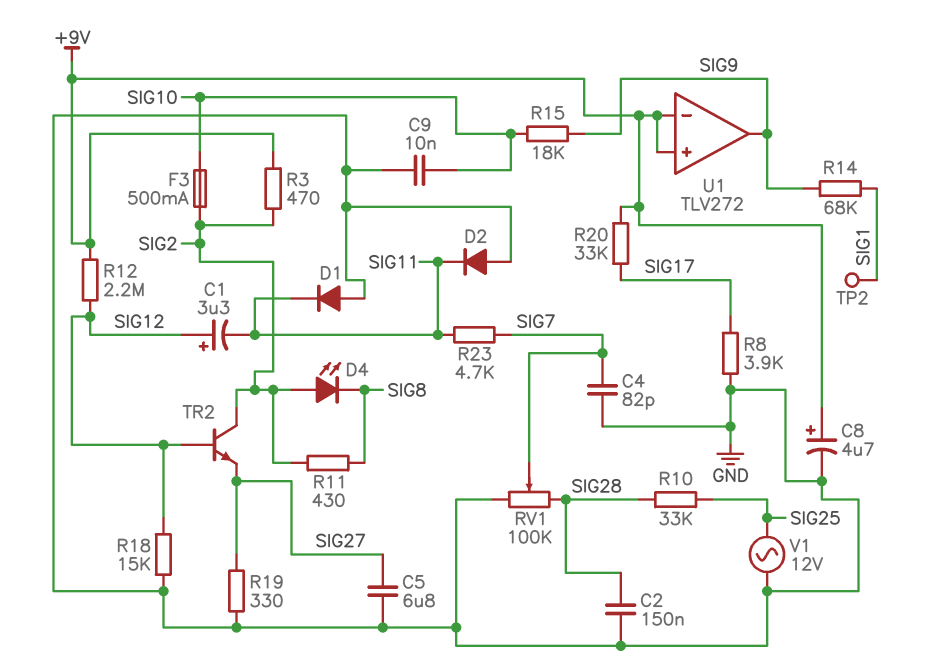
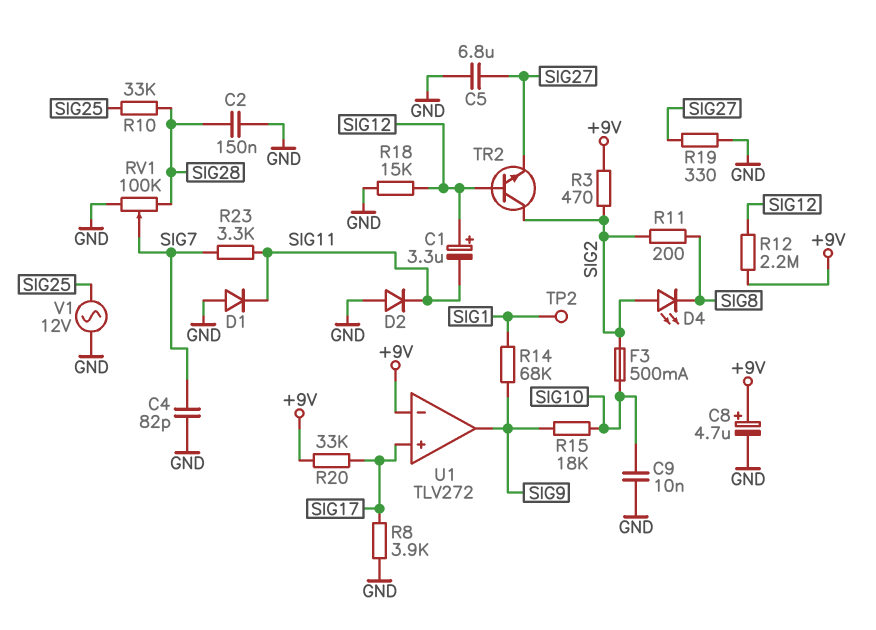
R11: 430 (SIG2, SIG8) -> 200 (SIG2, SIG8)
R23: 4.7k (SIG7, SIG11) -> 3.3k (SIG7, SIG11)
U1 pin in+: +9V -> SIG17

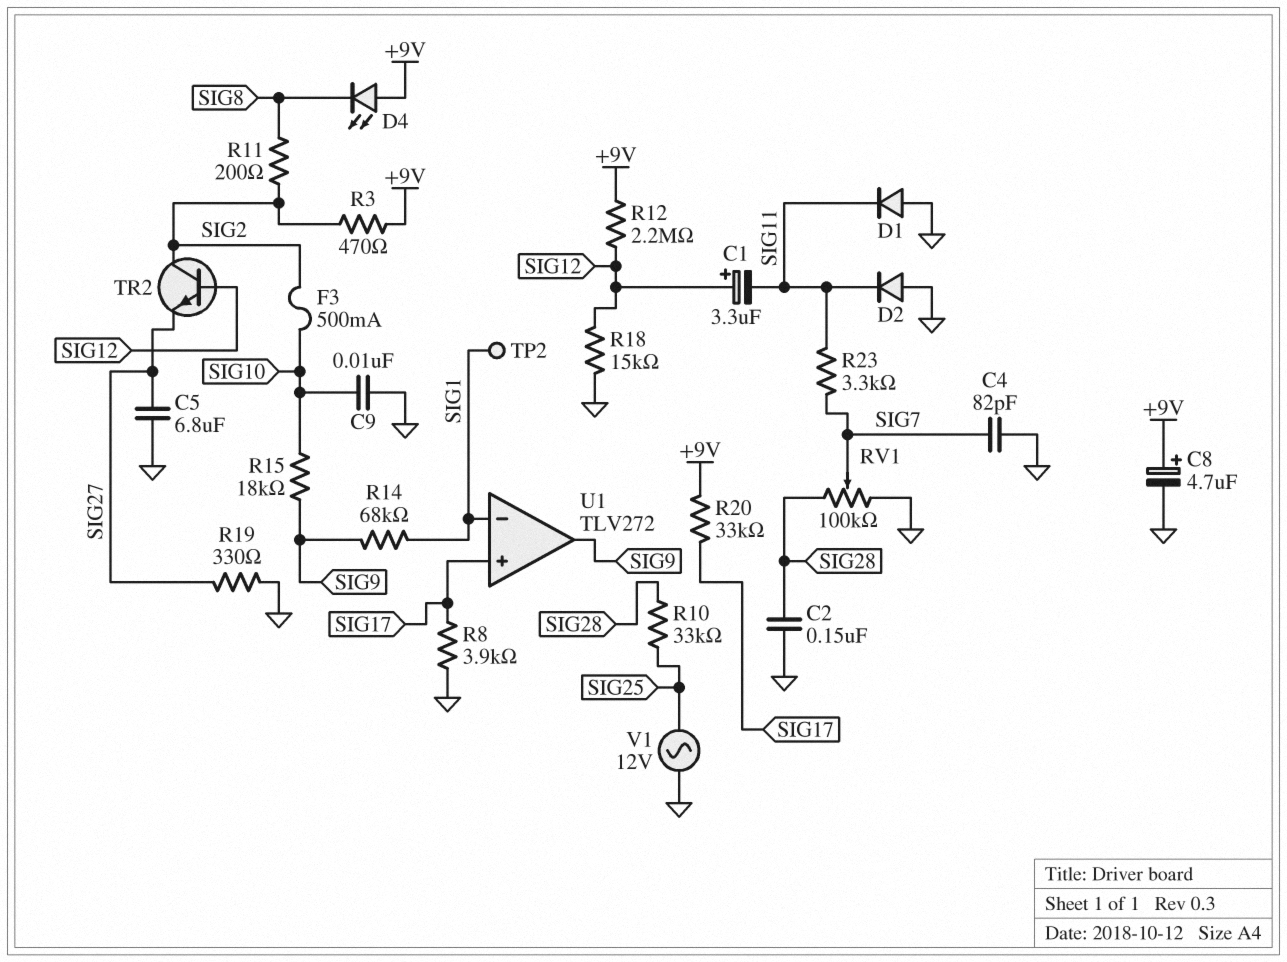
D4: LED (A SIG2, K SIG8) -> LED (A +9V, K SIG8)
U1 pin in-: +9V -> SIG1

